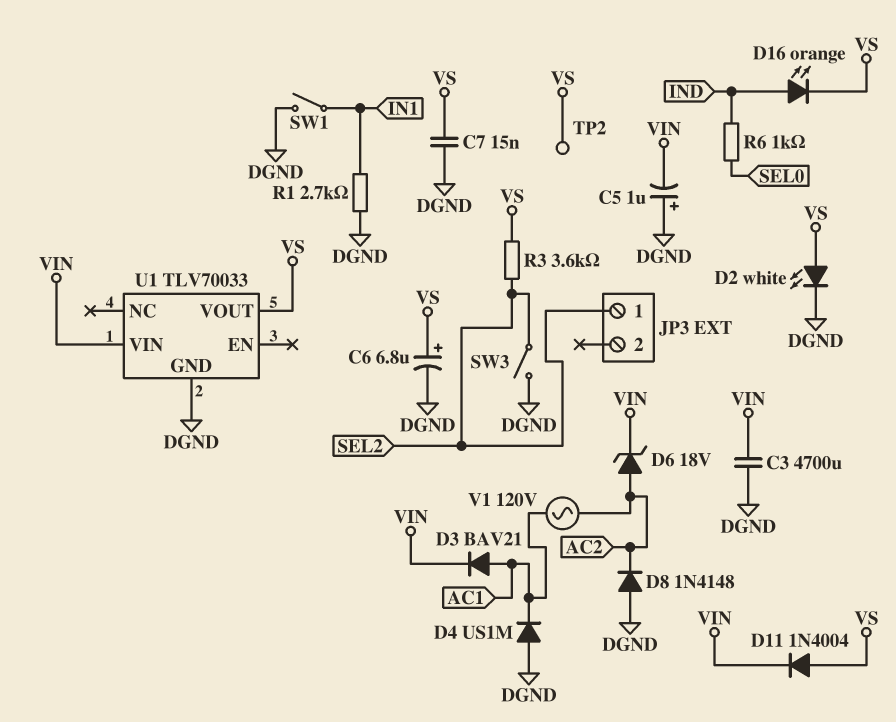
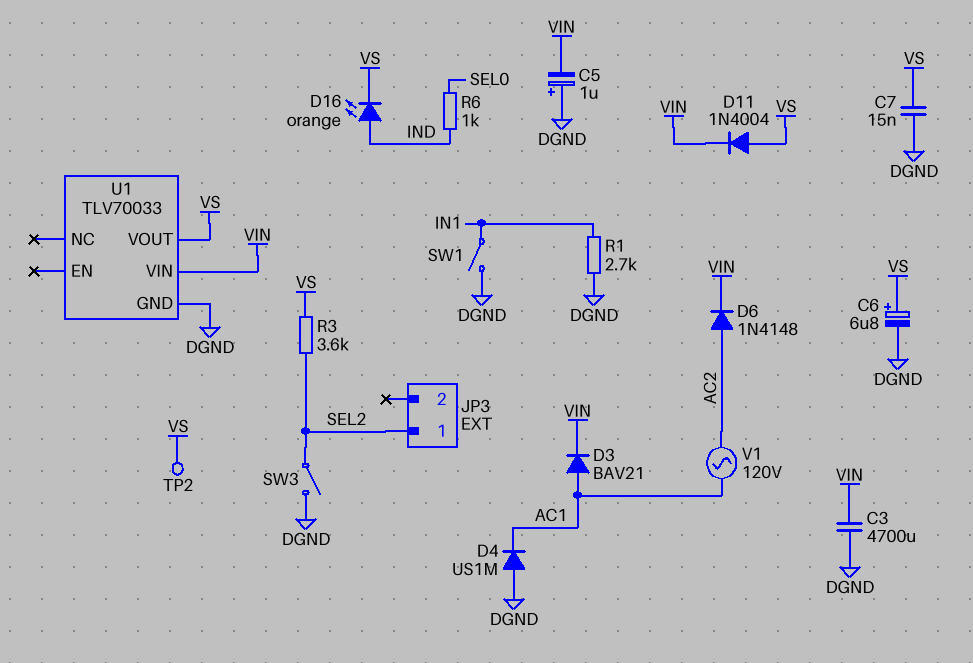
D2: LED white (A VS, K DGND) -> none
D6: zener 18V (A AC2, K VIN) -> diode 1N4148 (A AC2, K VIN)
D8: diode 1N4148 (A DGND, K AC2) -> none

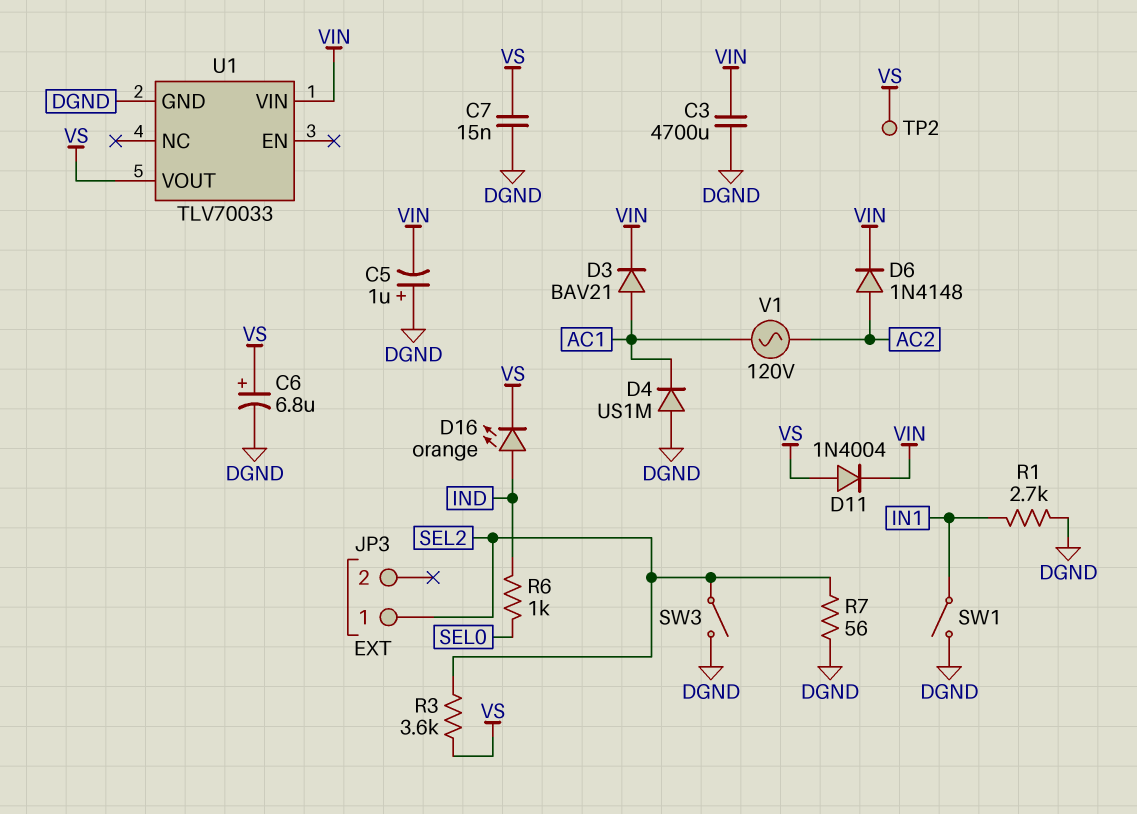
R7: none -> 56 (DGND, SEL2)

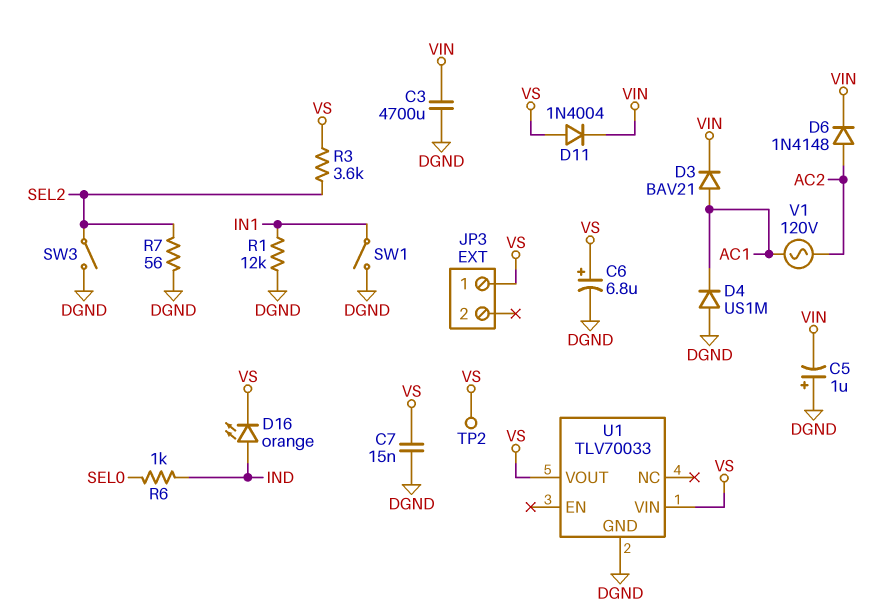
JP3 pin 1: SEL2 -> VS
R1: 2.7k (DGND, IN1) -> 12k (DGND, IN1)
U1 pin VIN: VIN -> VS

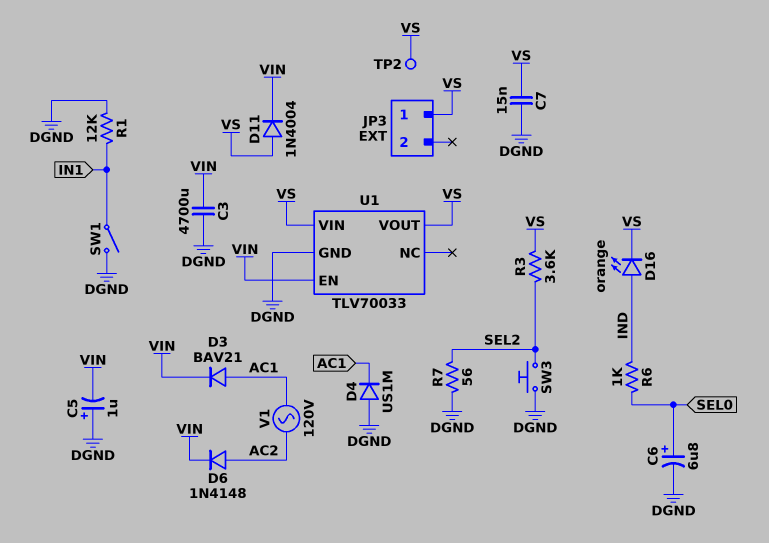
C6: 6.8uF (plus VS, minus DGND) -> 6.8uF (plus SEL0, minus DGND)
SW3: switch (DGND, SEL2) -> button (DGND, SEL2)
U1 pin EN: none -> VIN

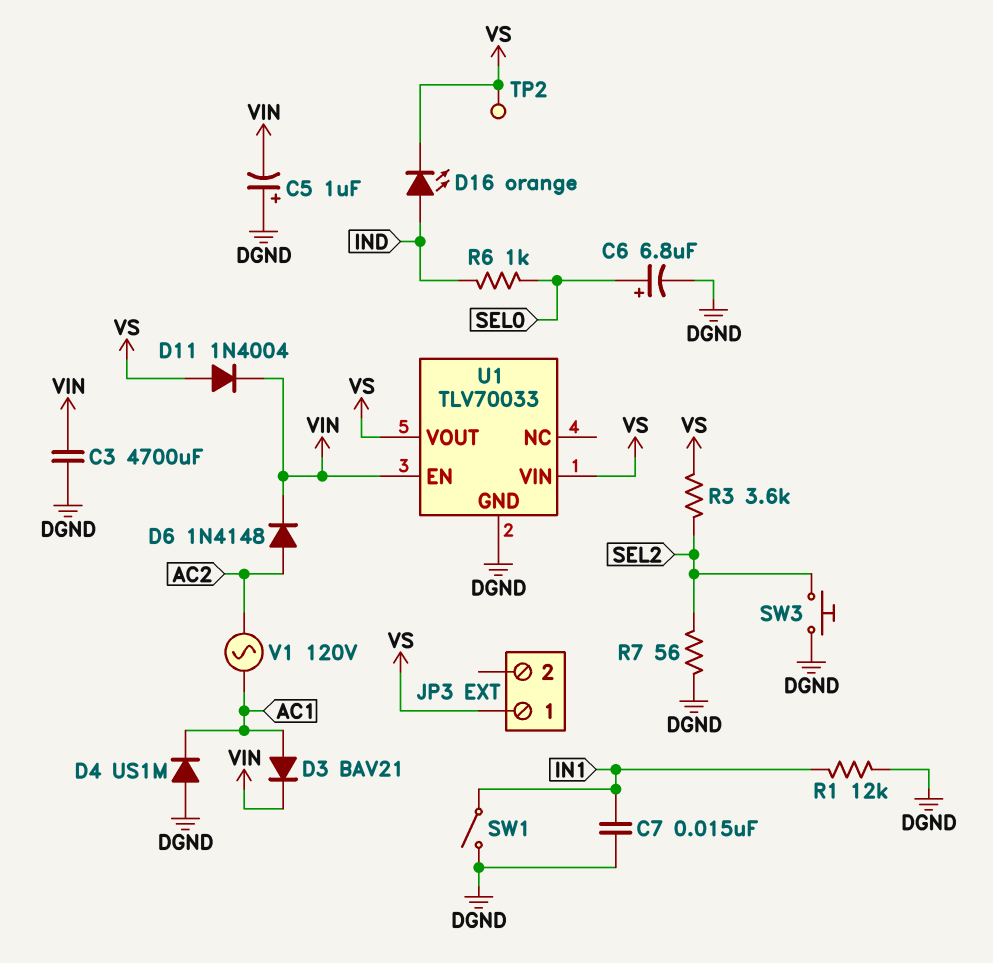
C7: 15nF (DGND, VS) -> 15nF (DGND, IN1)

